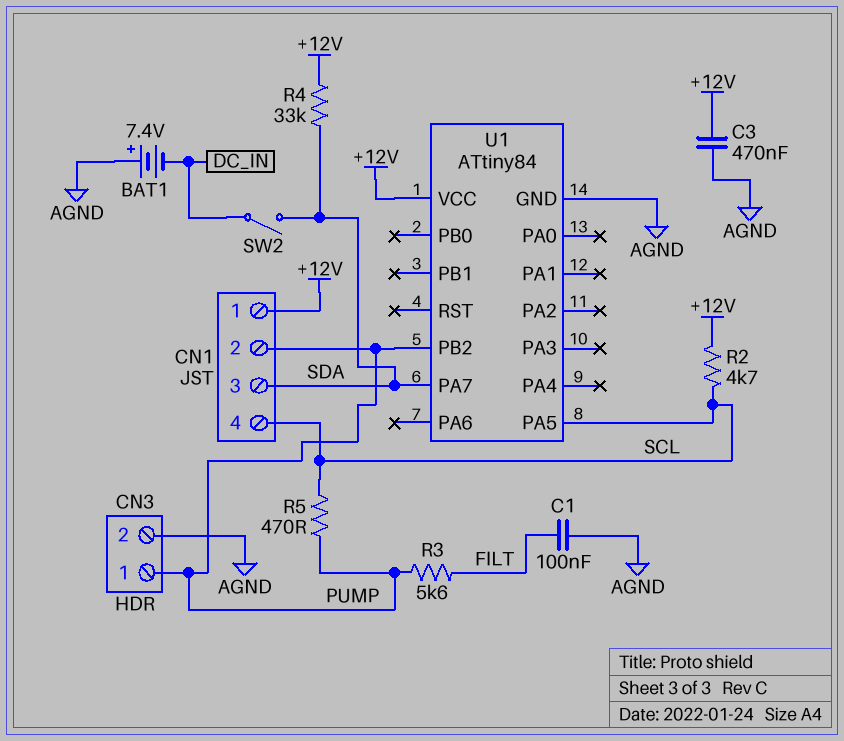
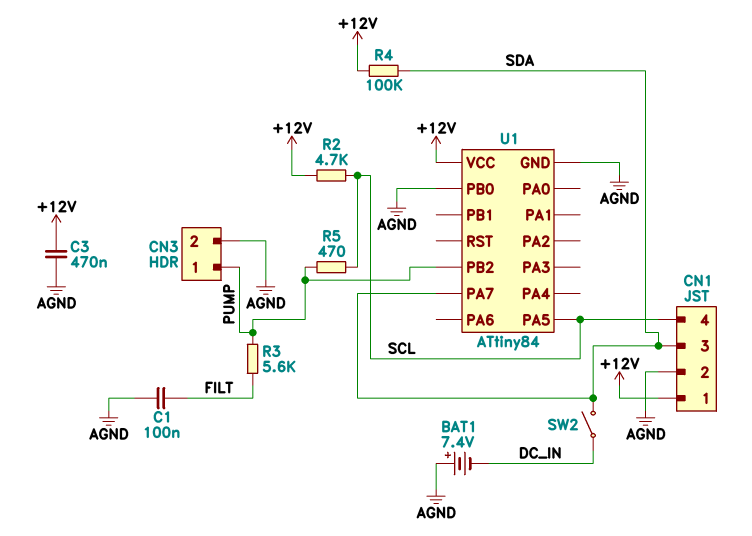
CN1 pin 2: PUMP -> AGND
R4: 33k (+12V, SDA) -> 100k (+12V, SDA)
U1 pin PB0: none -> AGND

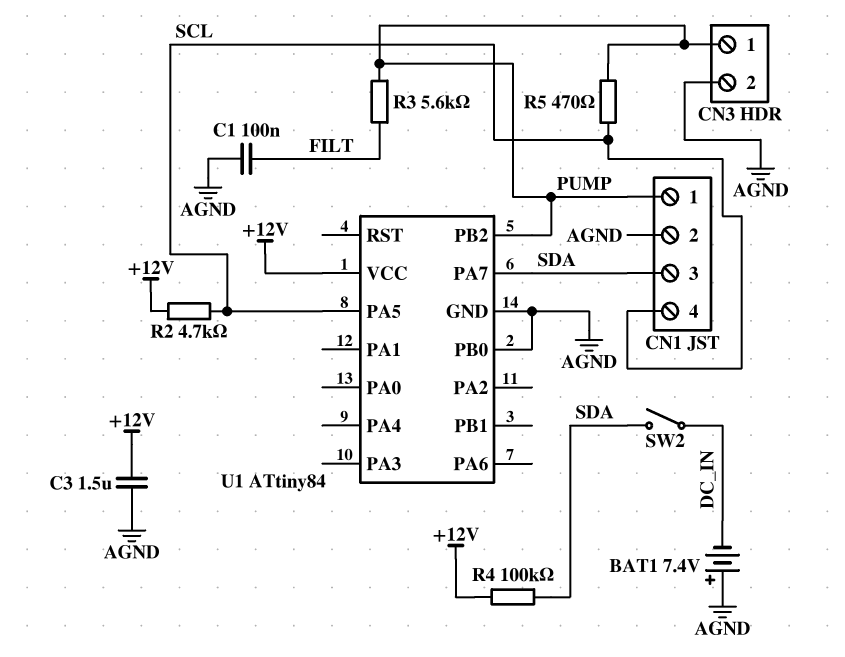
C3: 470nF (+12V, AGND) -> 1.5uF (+12V, AGND)
CN1 pin 1: +12V -> PUMP

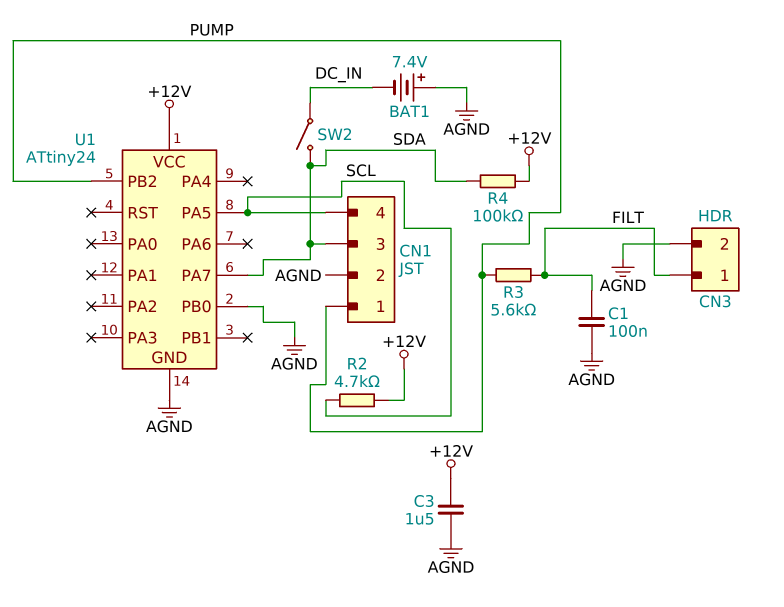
CN3 pin 1: PUMP -> FILT
R5: 470 (PUMP, SCL) -> none
U1: ATtiny84 -> ATtiny24

